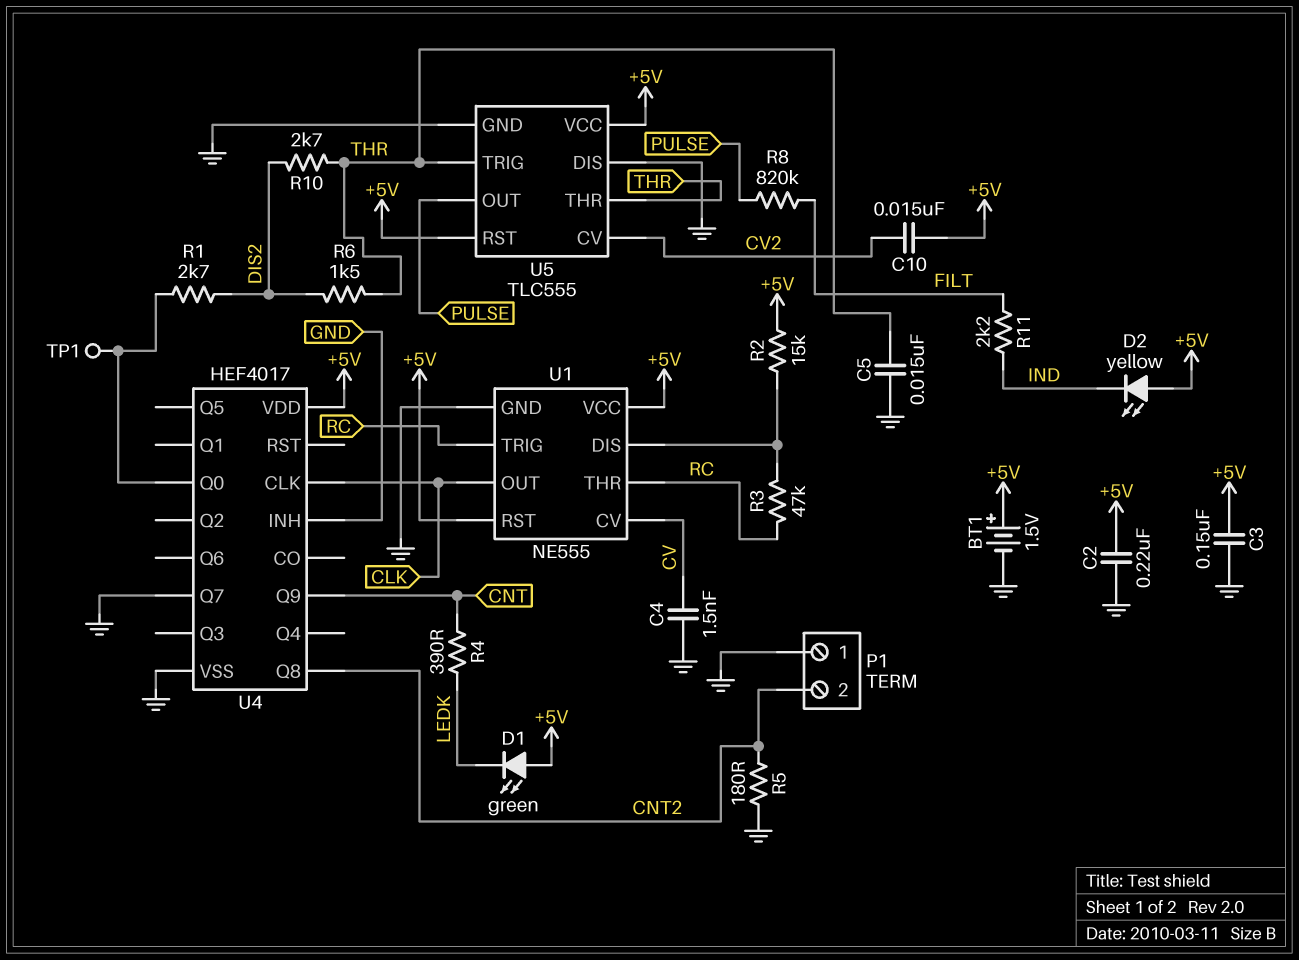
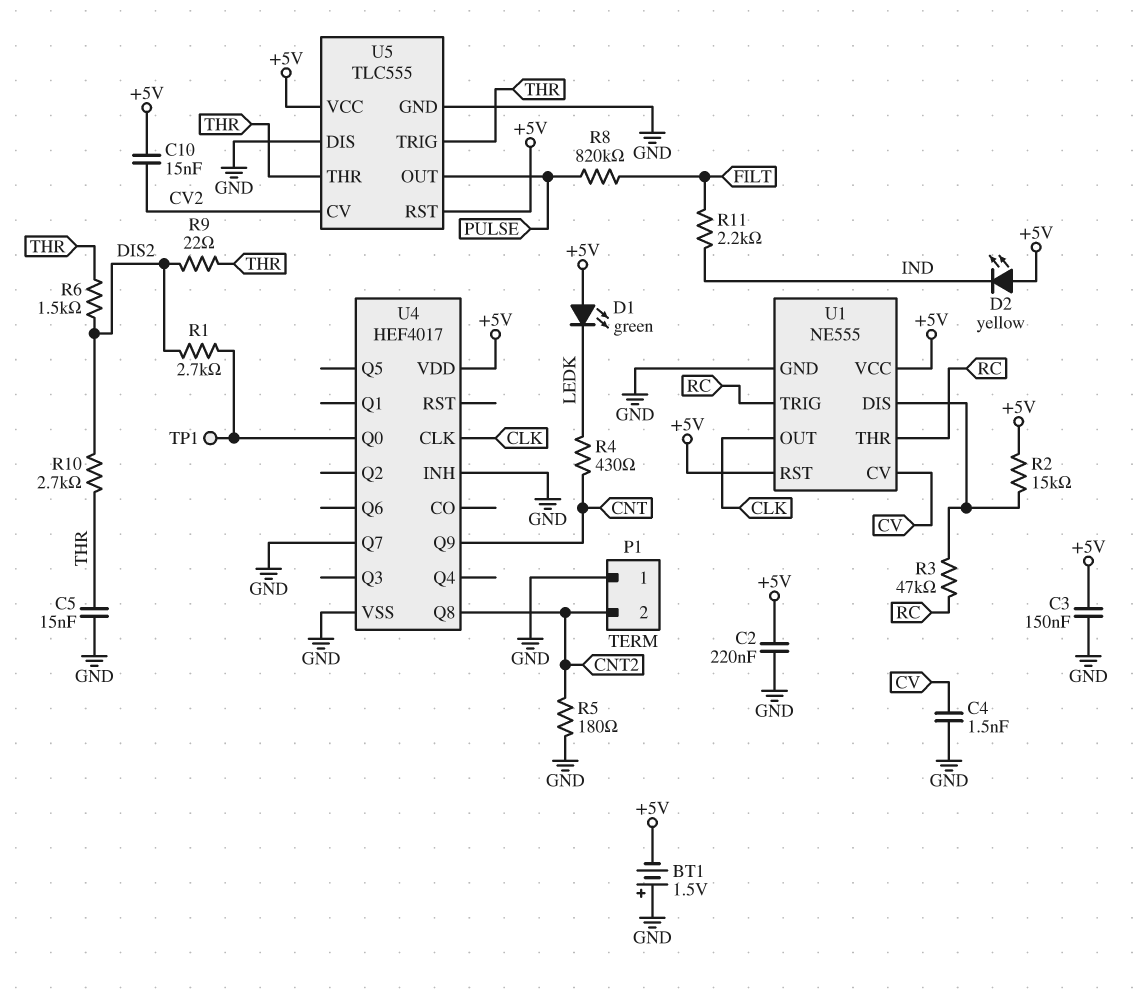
BT1: 1.5V (plus +5V, minus GND) -> 1.5V (plus GND, minus +5V)
R4: 390 (CNT, LEDK) -> 430 (CNT, LEDK)
R9: none -> 22 (DIS2, THR)

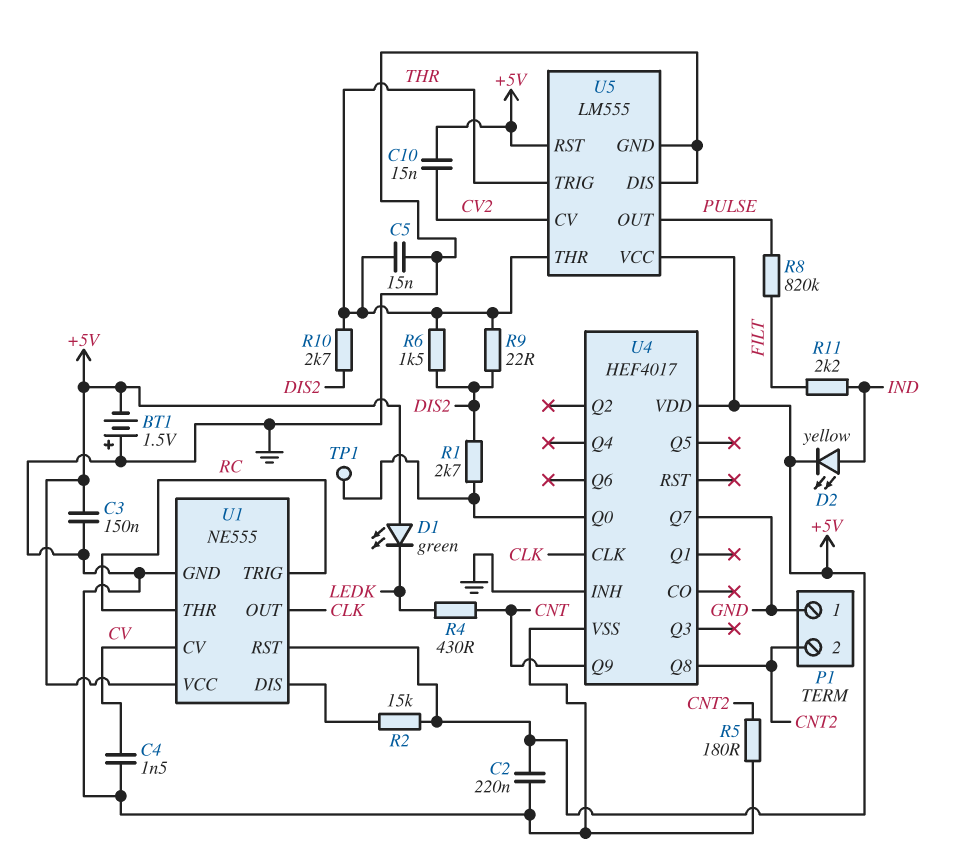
D2: LED yellow (A +5V, K IND) -> LED yellow (A IND, K +5V)
R3: 47k (RC, U1/DIS) -> none
U5: TLC555 -> LM555

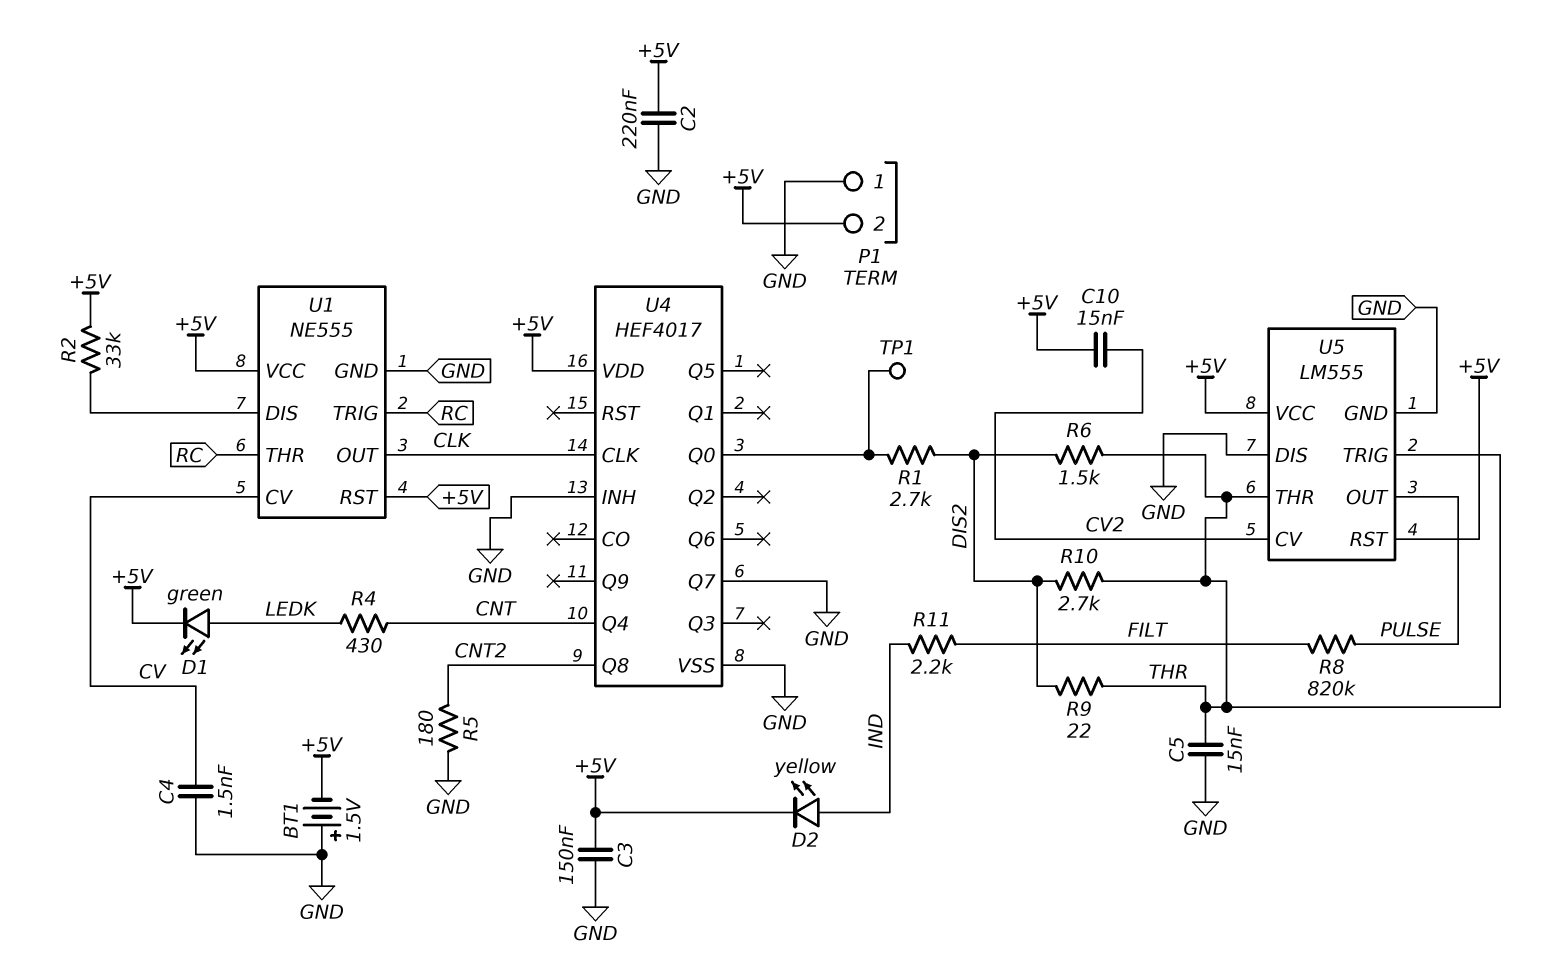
D1: LED green (A +5V, K LEDK) -> LED green (A LEDK, K +5V)
P1 pin 2: CNT2 -> +5V
R2: 15k (+5V, U1/DIS) -> 33k (+5V, U1/DIS)
U4 pin Q4: none -> CNT
U4 pin Q9: CNT -> none

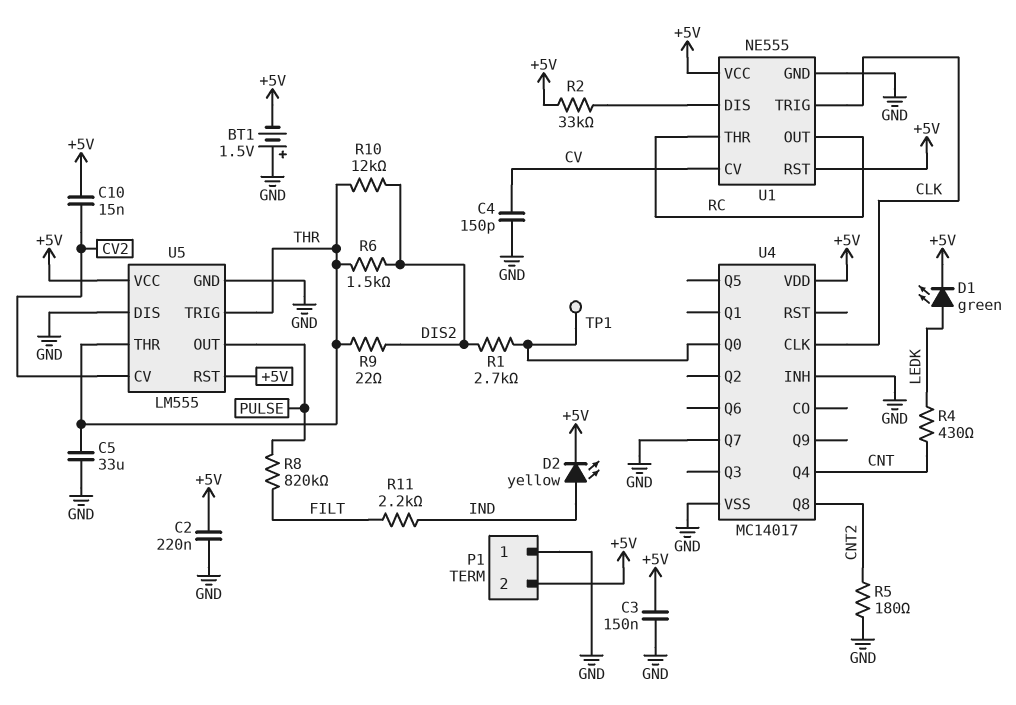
C4: 1.5nF (CV, GND) -> 150pF (CV, GND)
C5: 15nF (GND, THR) -> 33uF (GND, THR)
R10: 2.7k (DIS2, THR) -> 12k (DIS2, THR)
U1 pin OUT: CLK -> RC
U1 pin TRIG: RC -> CLK
U4: HEF4017 -> MC14017

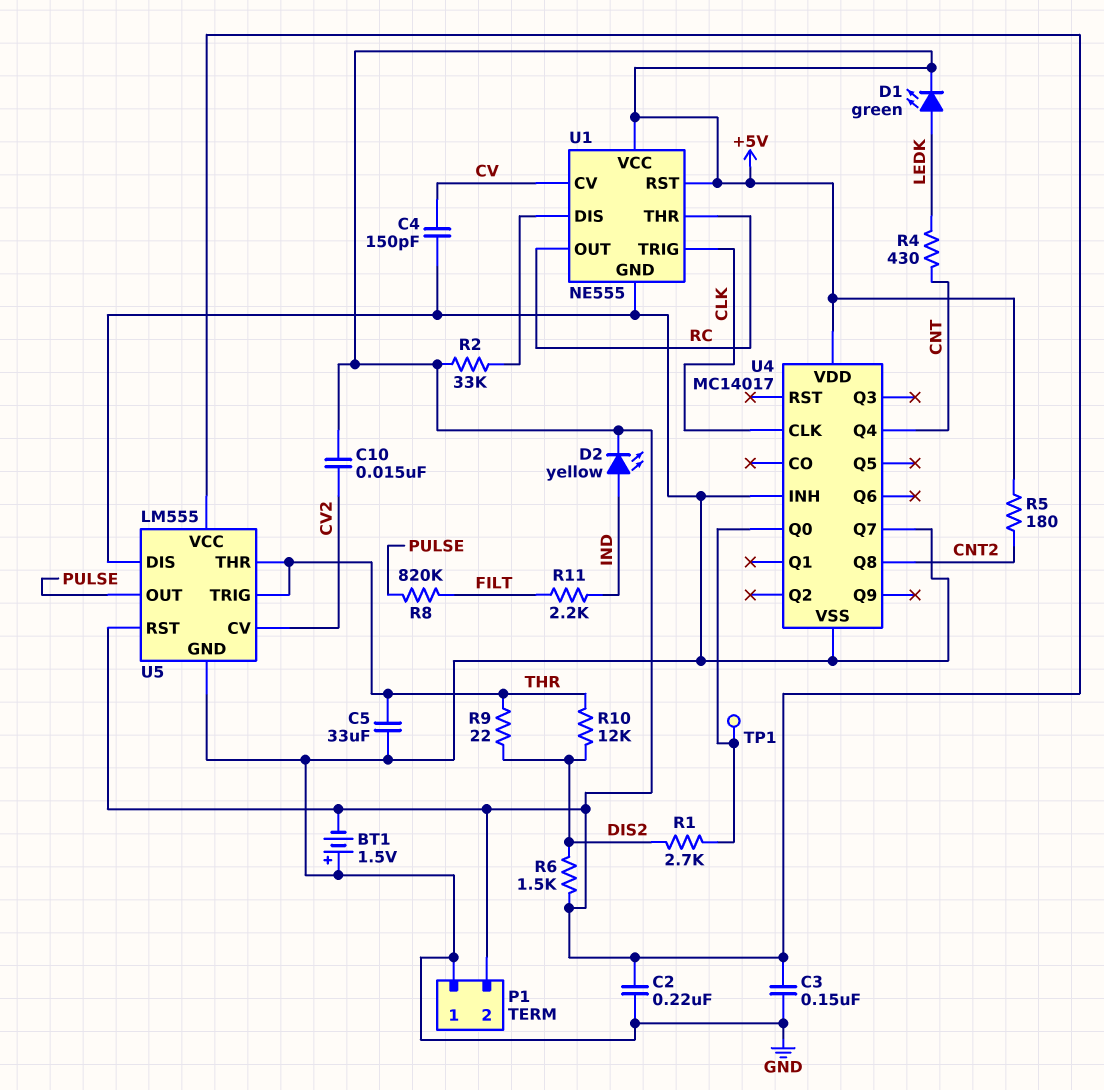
R5: 180 (CNT2, GND) -> 180 (+5V, CNT2)
R6: 1.5k (DIS2, THR) -> 1.5k (+5V, DIS2)

